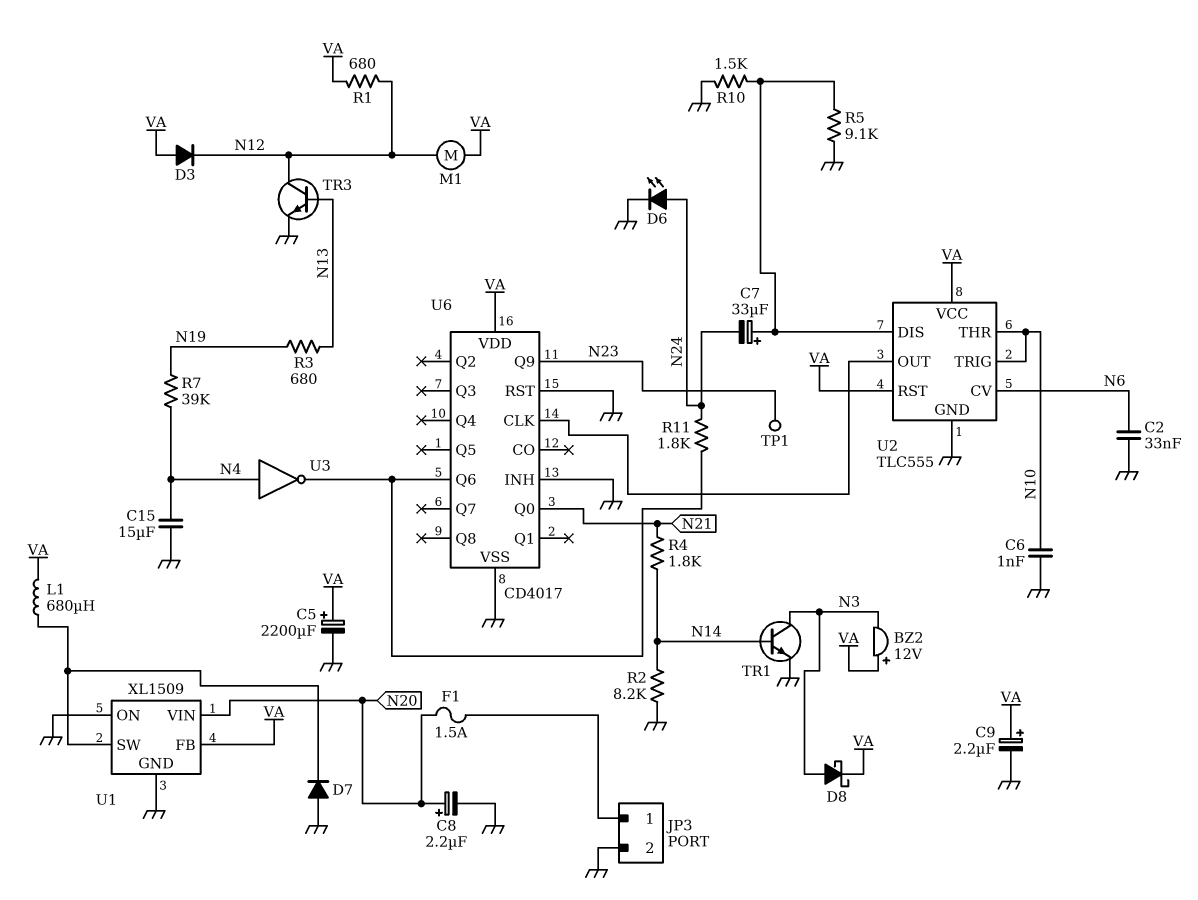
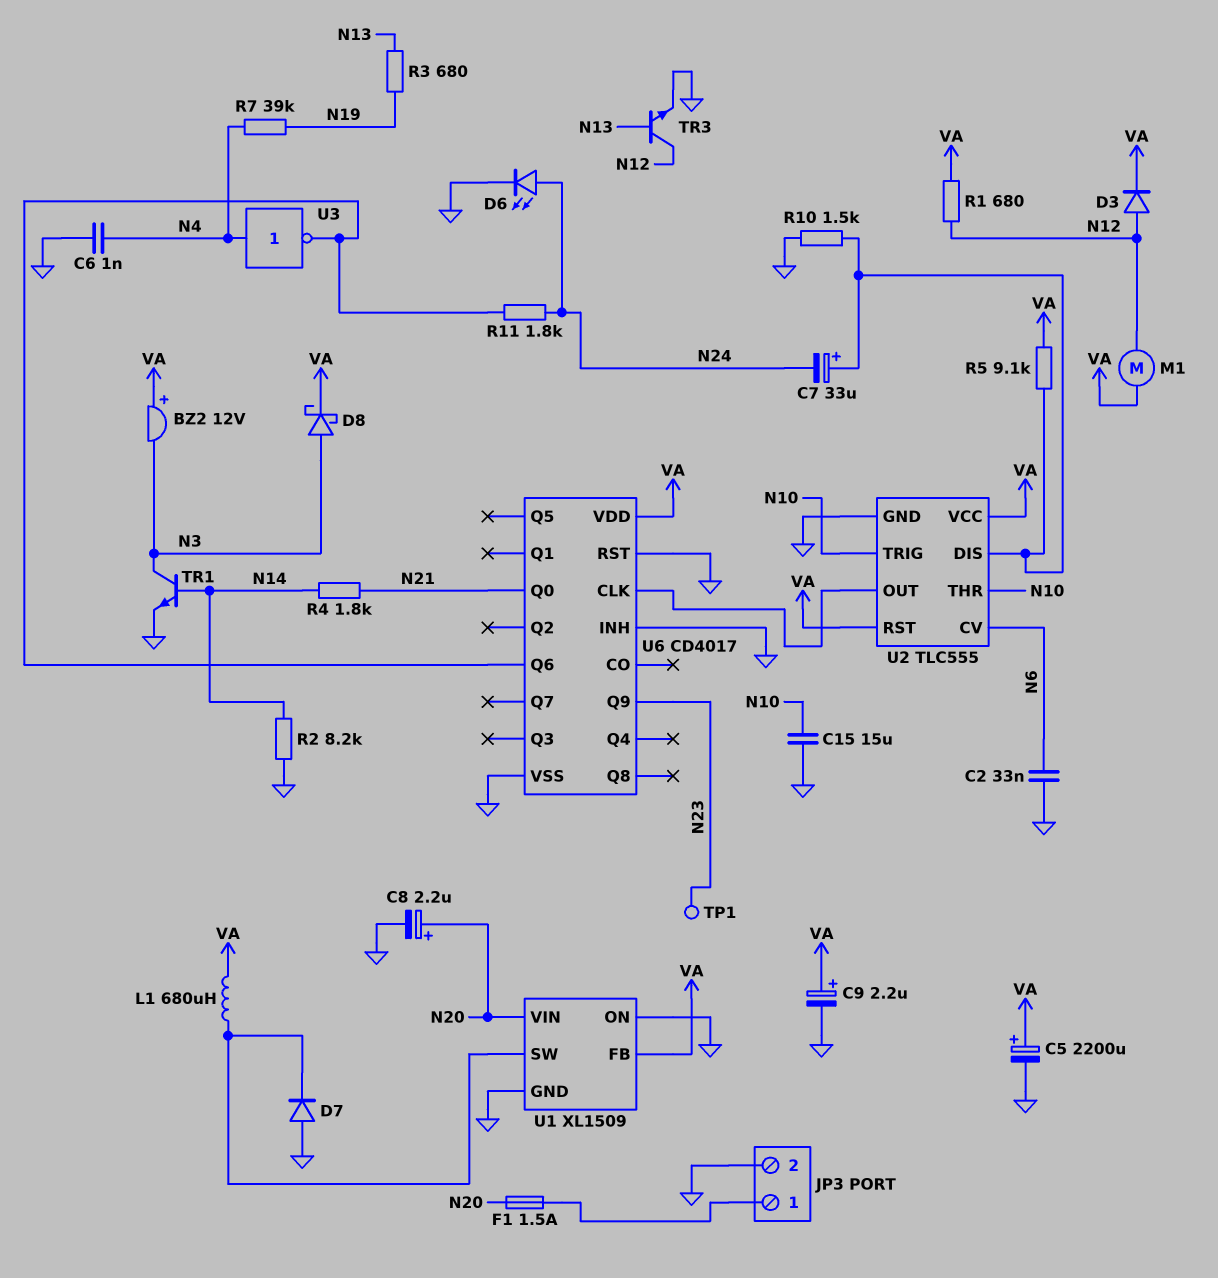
C6: 1nF (GND, N10) -> 1nF (GND, N4)
C15: 15uF (GND, N4) -> 15uF (GND, N10)
D3: diode (A VA, K N12) -> diode (A N12, K VA)
R5: 9.1k (GND, U2/DIS) -> 9.1k (U2/DIS, VA)

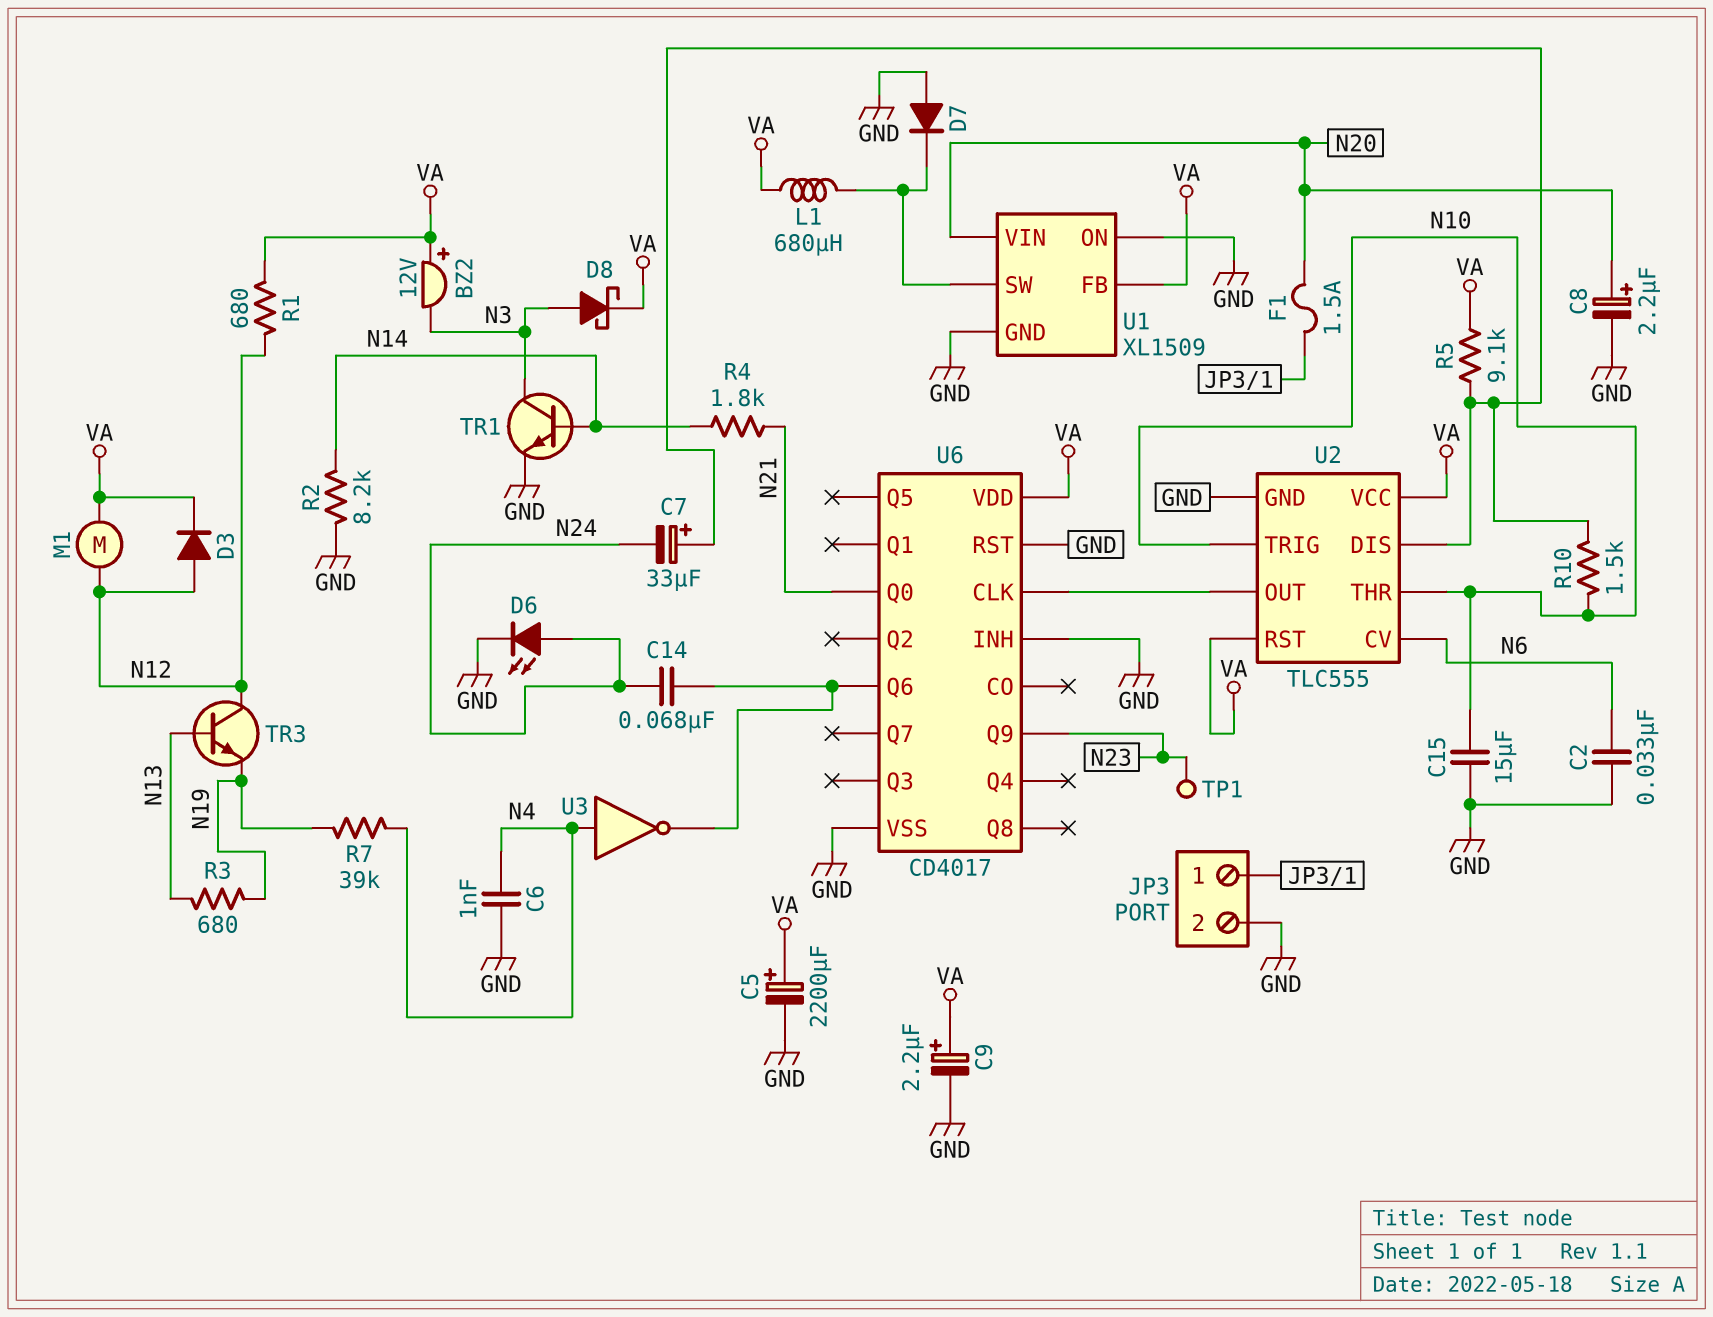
C14: none -> 68nF (N24, U6/Q6)
R10: 1.5k (GND, U2/DIS) -> 1.5k (N10, U2/DIS)
R11: 1.8k (N24, U6/Q6) -> none
TR3: NPN (B N13, C N12, E GND) -> NPN (B N13, C N12, E N19)

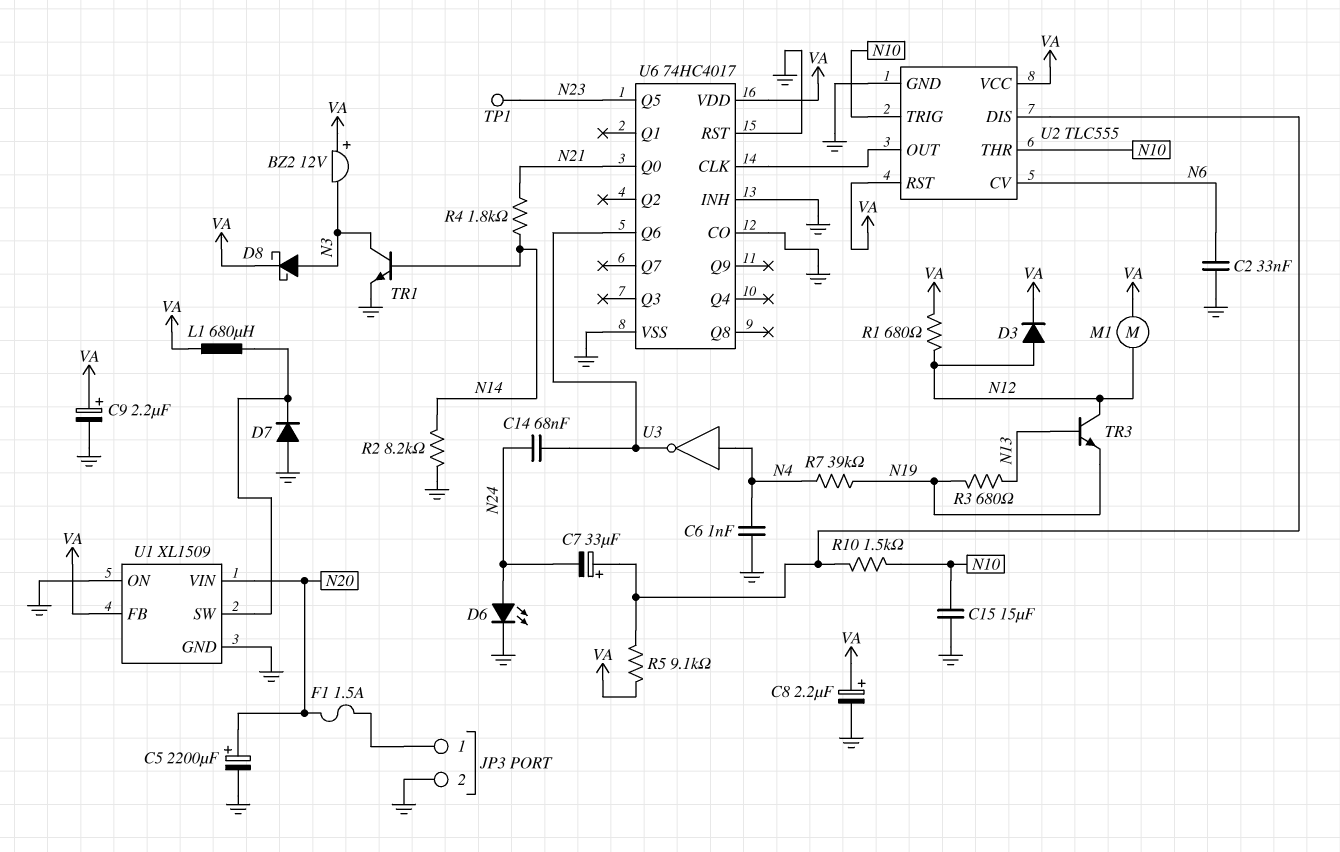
C5: 2200uF (plus VA, minus GND) -> 2200uF (plus N20, minus GND)
C8: 2.2uF (plus N20, minus GND) -> 2.2uF (plus VA, minus GND)
U6: CD4017 -> 74HC4017
U6 pin CO: none -> GND
U6 pin Q5: none -> N23
U6 pin Q9: N23 -> none

